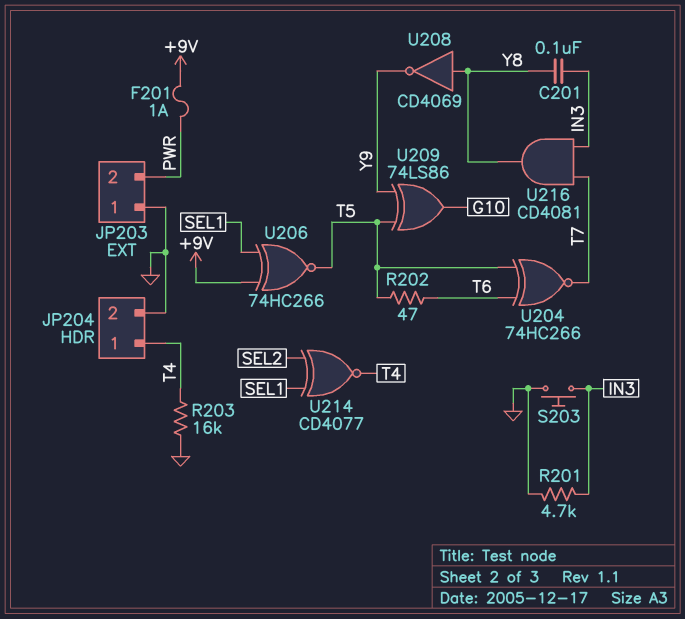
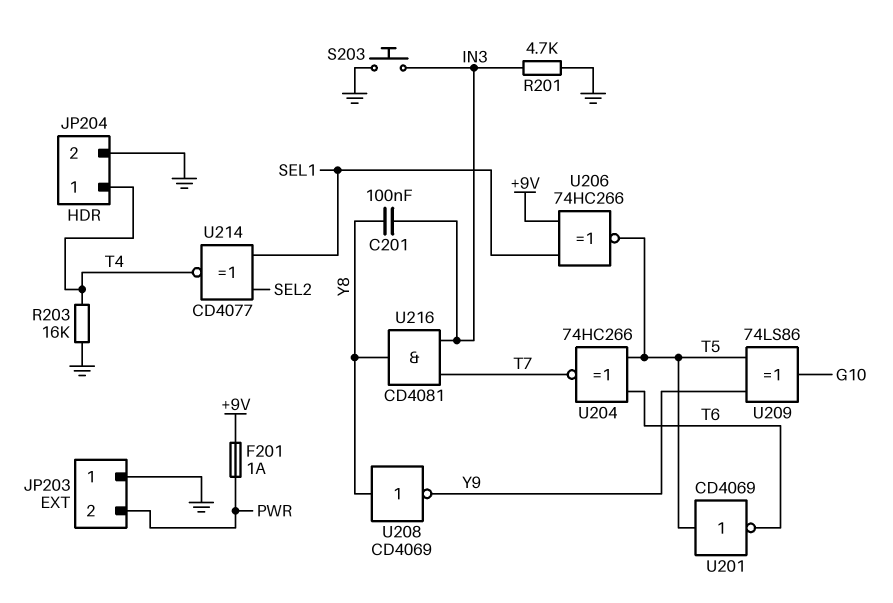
R202: 47 (T5, T6) -> none
U201: none -> NOT CD4069 (in T5, out T6)

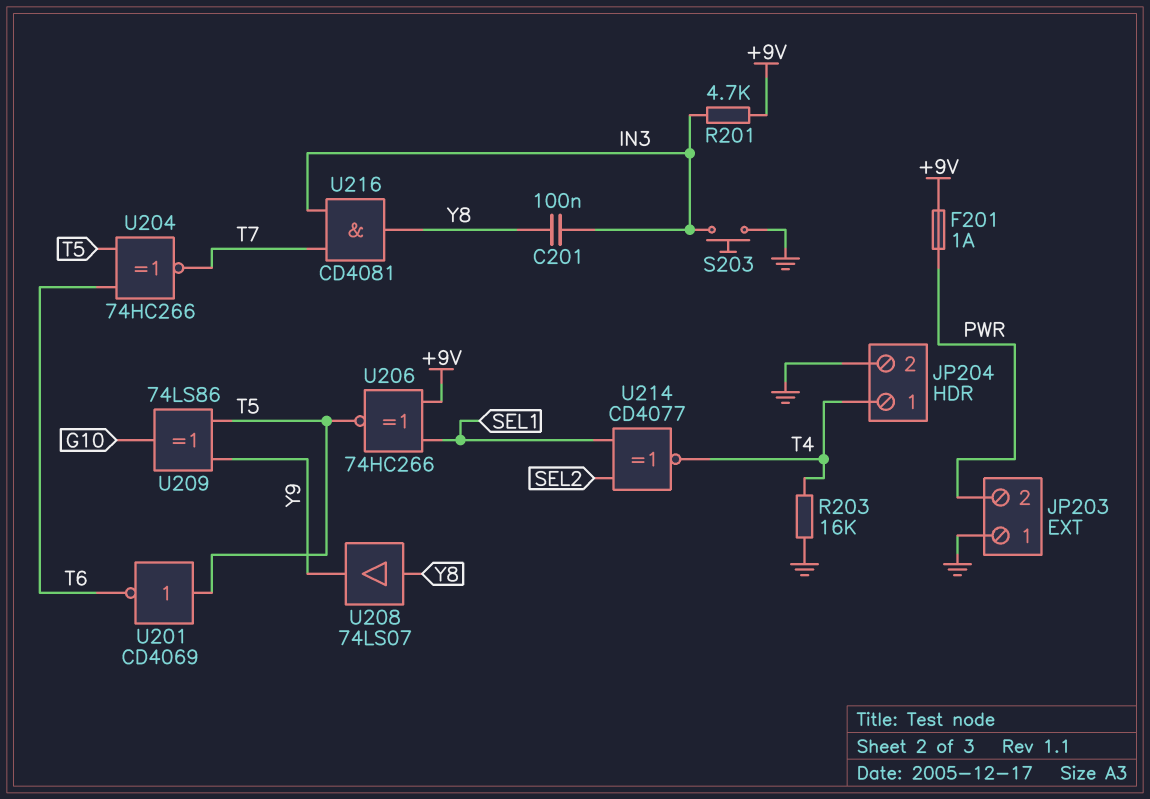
R201: 4.7k (GND, IN3) -> 4.7k (+9V, IN3)
U208: NOT CD4069 (in Y8, out Y9) -> buffer 74LS07 (in Y8, out Y9)

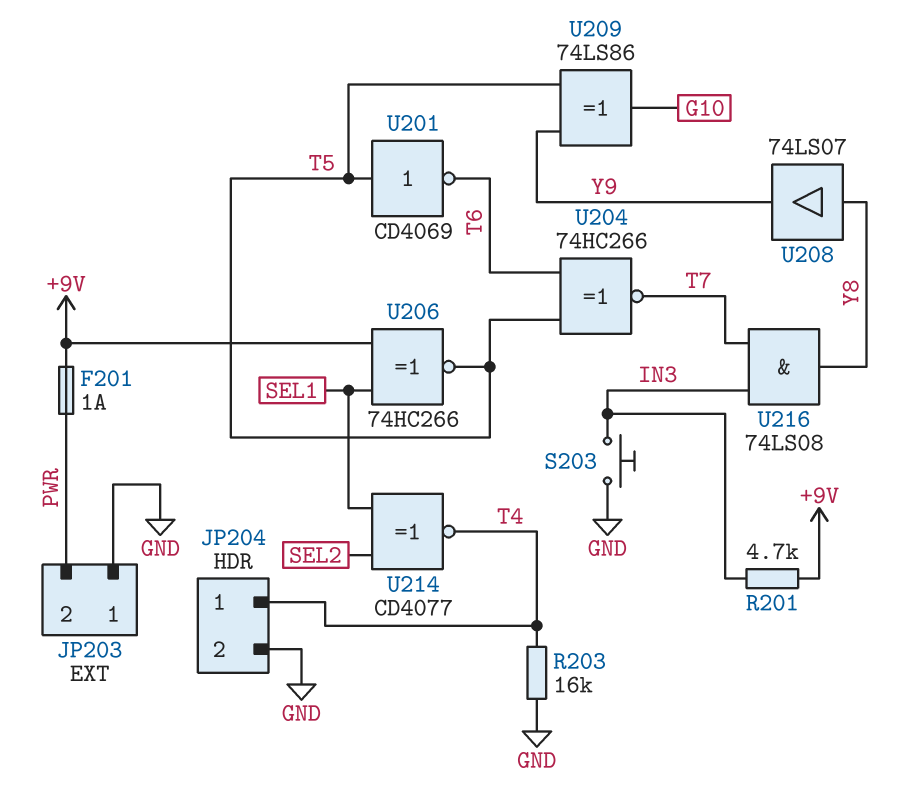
C201: 100nF (IN3, Y8) -> none
U216: AND CD4081 (in IN3, in T7, out Y8) -> AND 74LS08 (in IN3, in T7, out Y8)

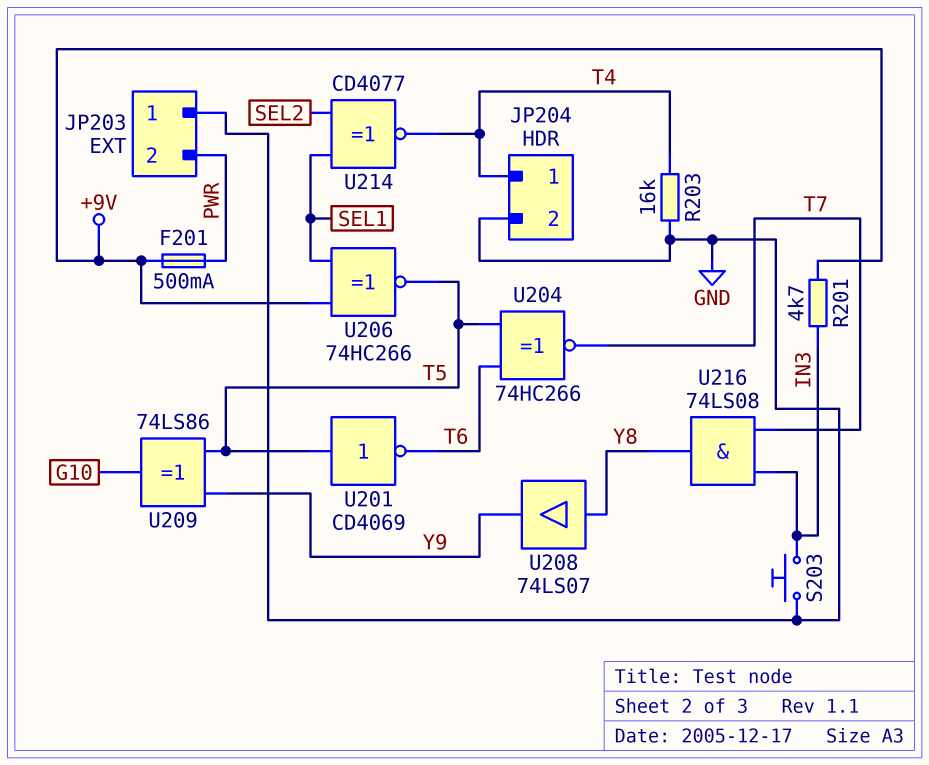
F201: 1A (+9V, PWR) -> 500mA (+9V, PWR)

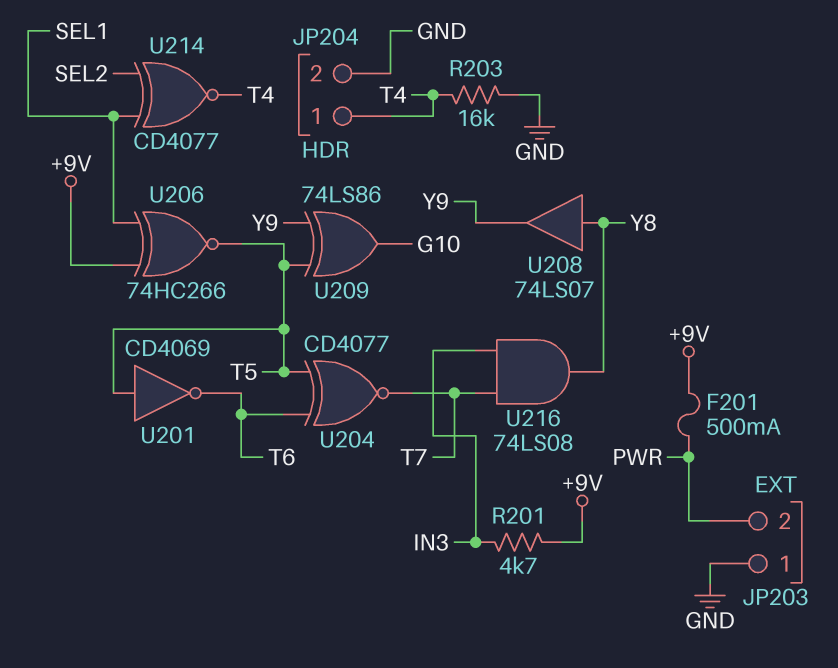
S203: button (GND, IN3) -> none
U204: XNOR 74HC266 (in T5, in T6, out T7) -> XNOR CD4077 (in T5, in T6, out T7)

